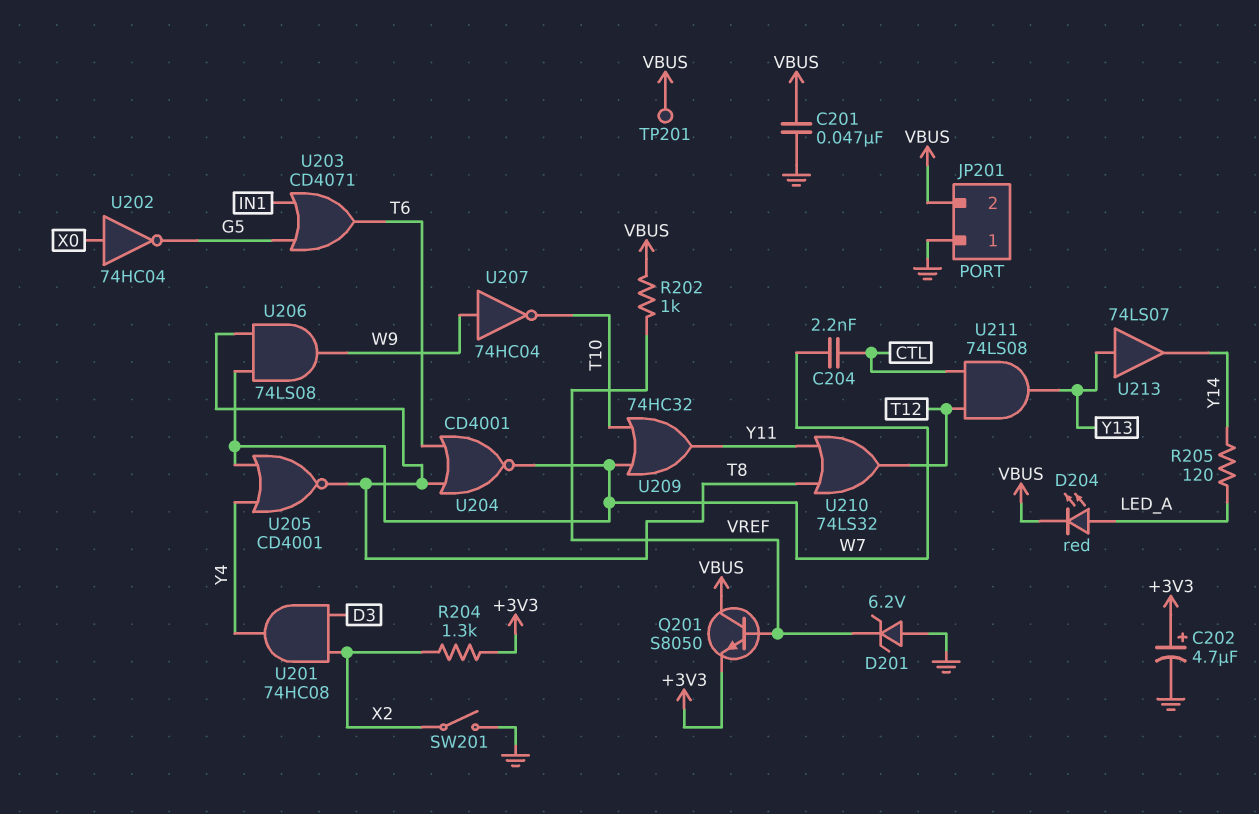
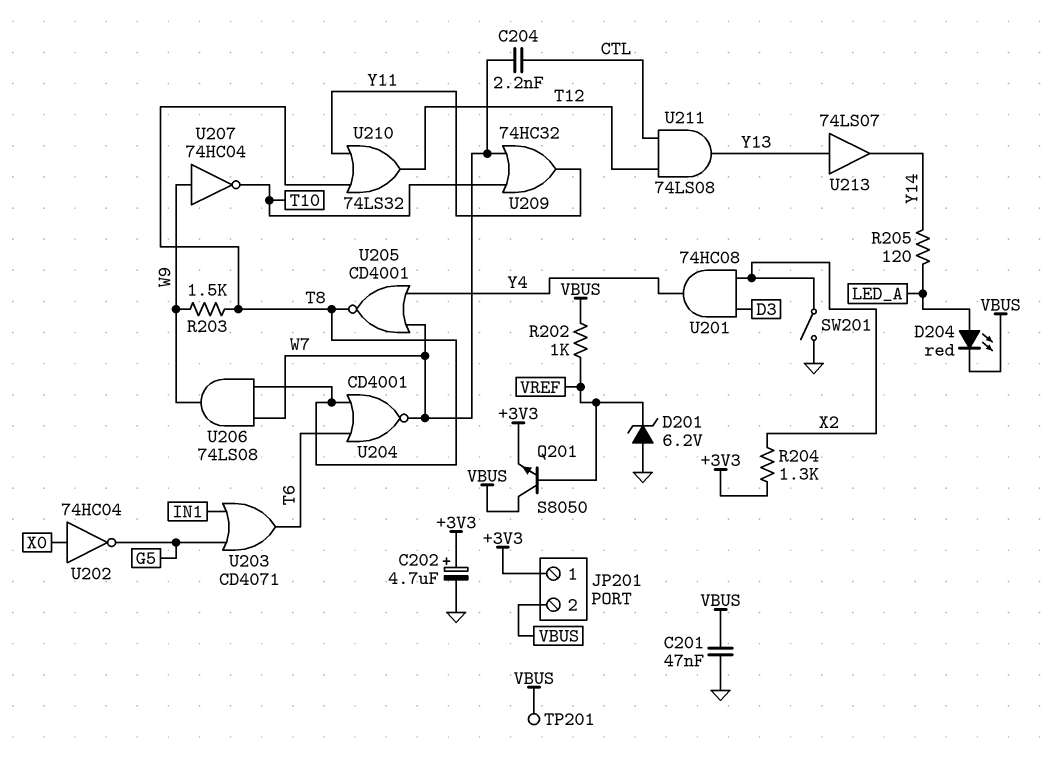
JP201 pin 1: GND -> +3V3
R203: none -> 1.5k (T8, W9)

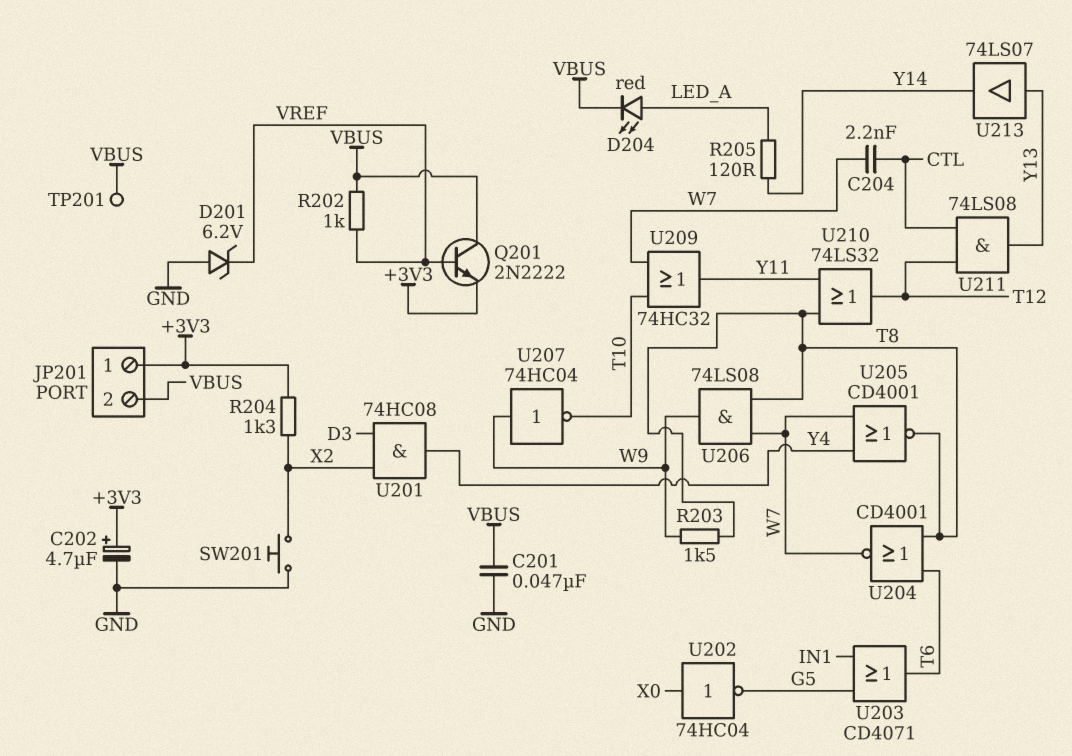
Q201: NPN S8050 (B VREF, C VBUS, E +3V3) -> NPN 2N2222 (B VREF, C VBUS, E +3V3)
SW201: switch (GND, X2) -> button (GND, X2)

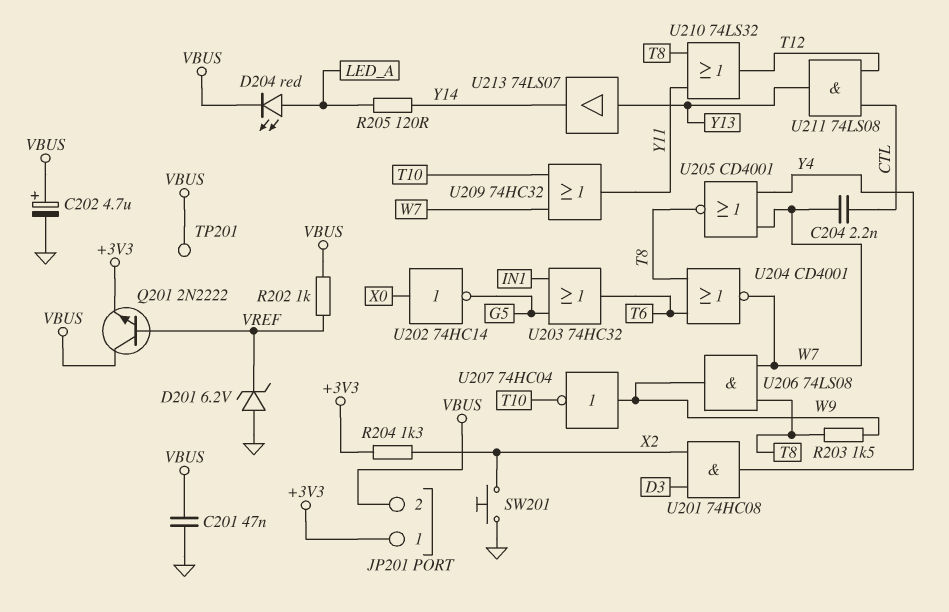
C202: 4.7uF (plus +3V3, minus GND) -> 4.7uF (plus VBUS, minus GND)
U202: NOT 74HC04 (in X0, out G5) -> NOT 74HC14 (in X0, out G5)
U203: OR CD4071 (in G5, in IN1, out T6) -> OR 74HC32 (in G5, in IN1, out T6)

